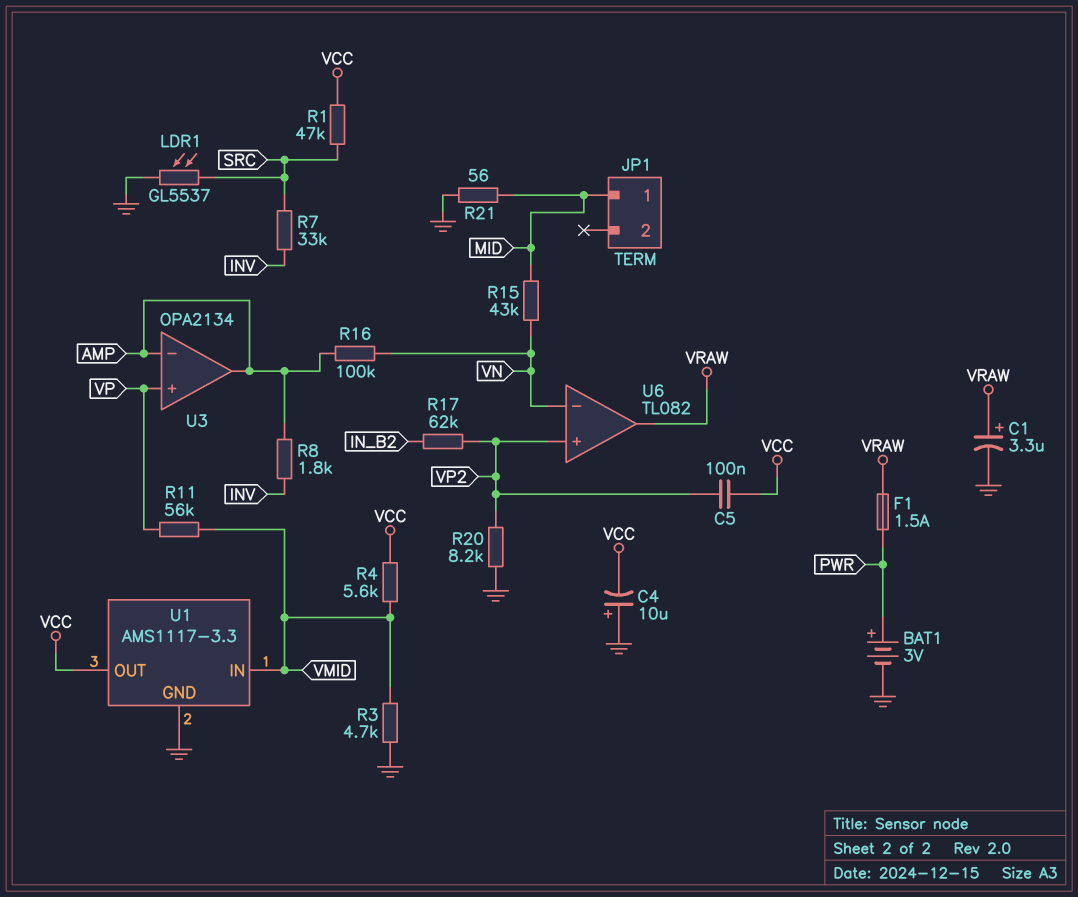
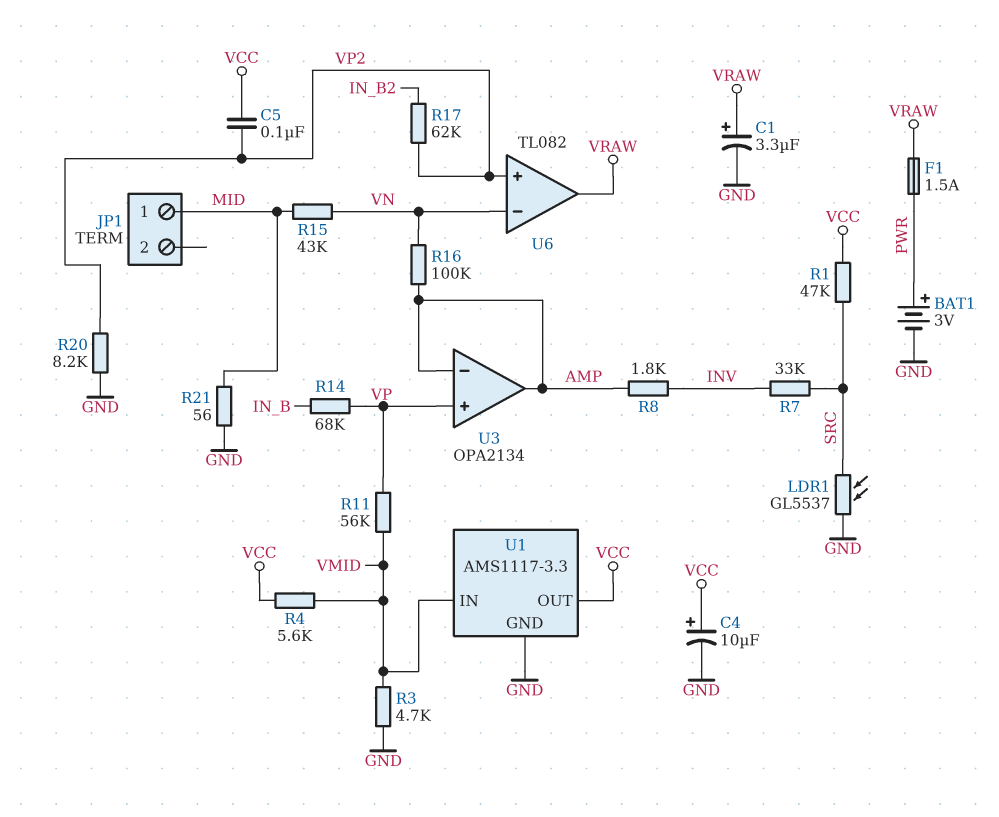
C4: 10uF (plus GND, minus VCC) -> 10uF (plus VCC, minus GND)
R14: none -> 68k (IN_B, VP)

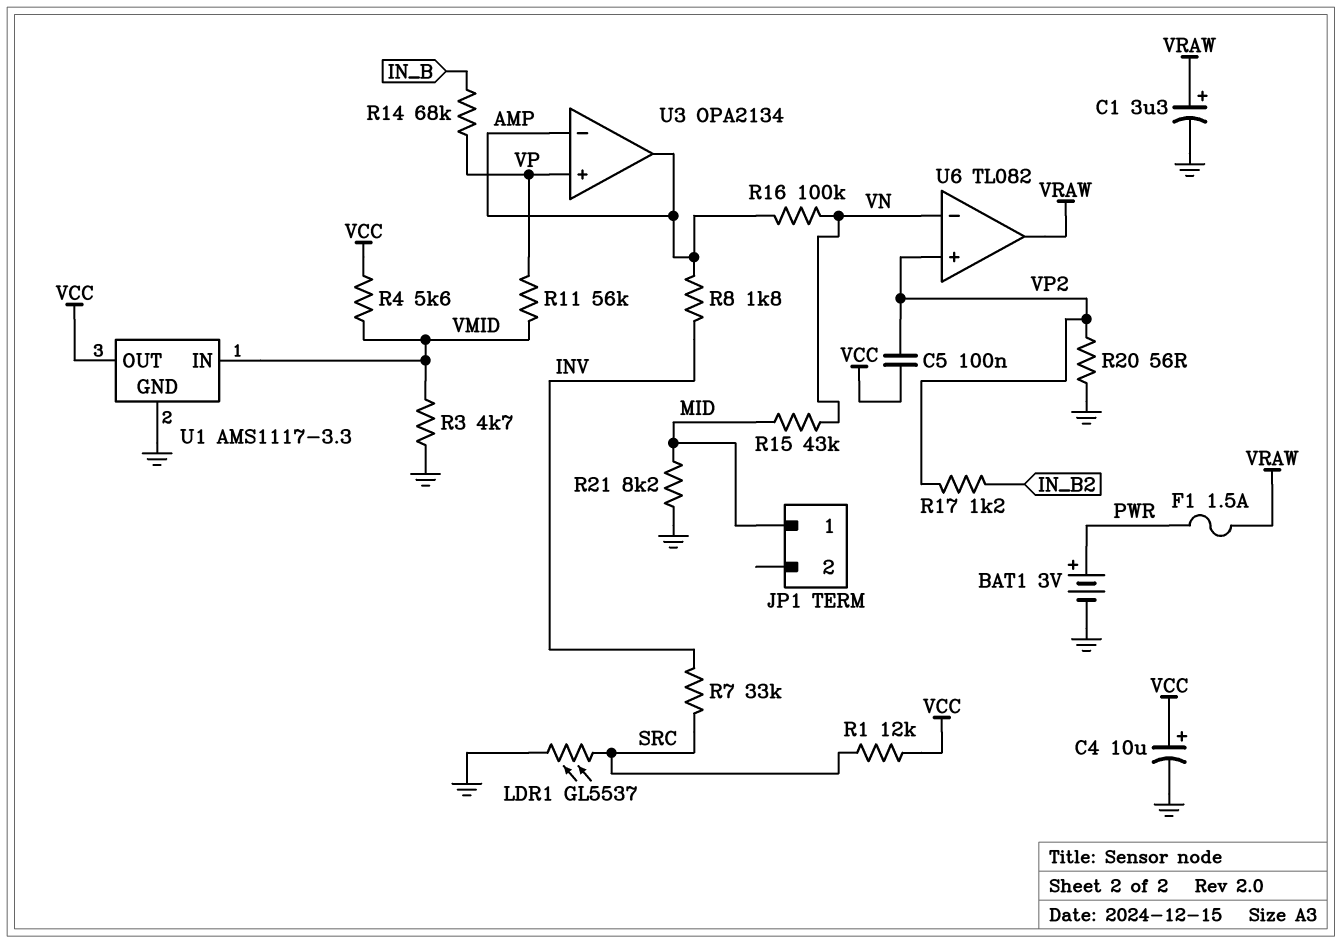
R1: 47k (SRC, VCC) -> 12k (SRC, VCC)
R17: 62k (IN_B2, VP2) -> 1.2k (IN_B2, VP2)
R20: 8.2k (GND, VP2) -> 56 (GND, VP2)
R21: 56 (GND, MID) -> 8.2k (GND, MID)

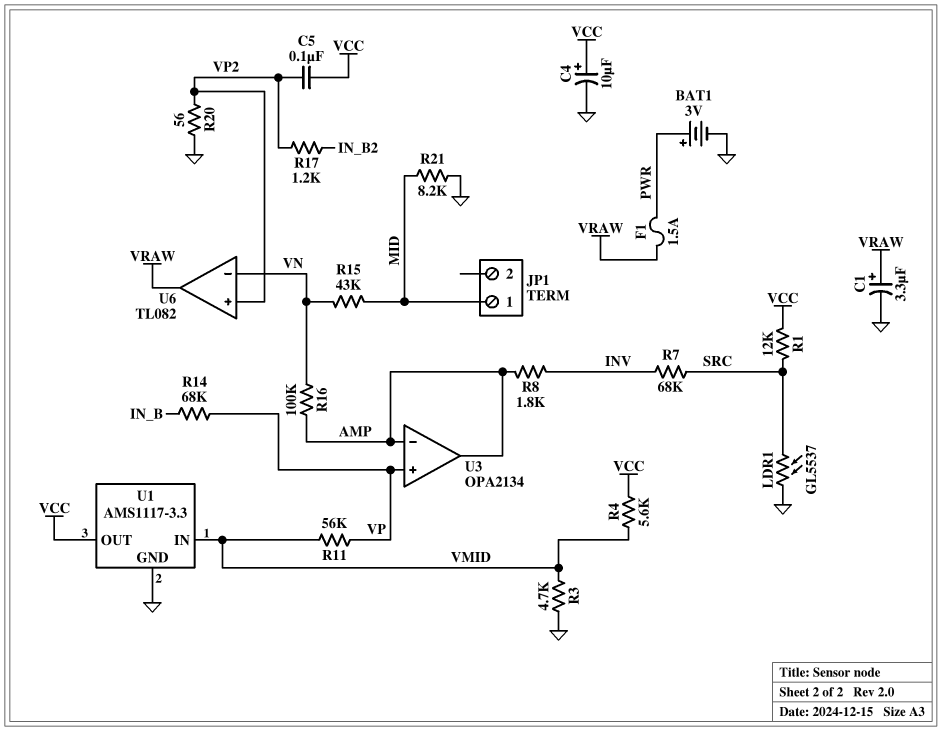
R7: 33k (INV, SRC) -> 68k (INV, SRC)

